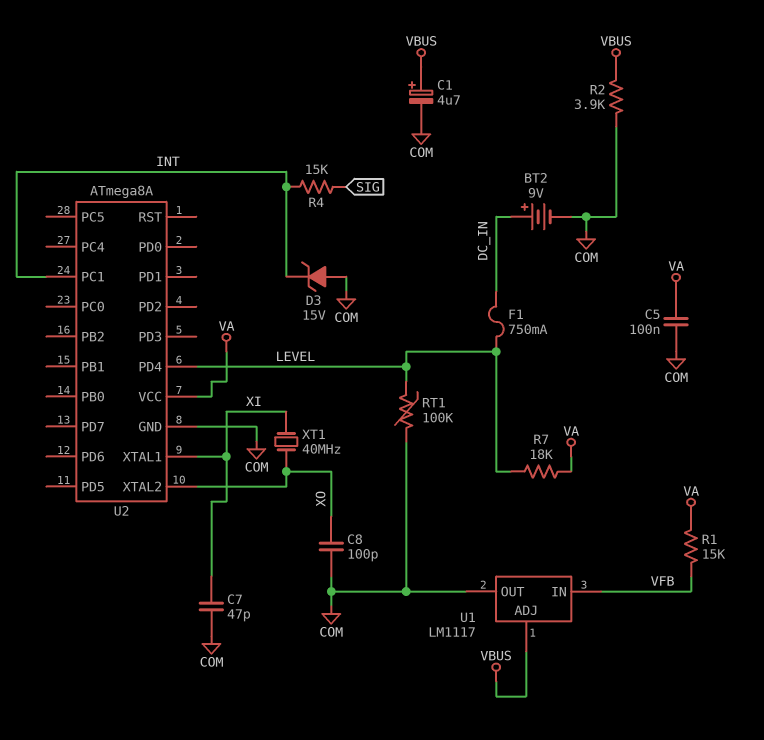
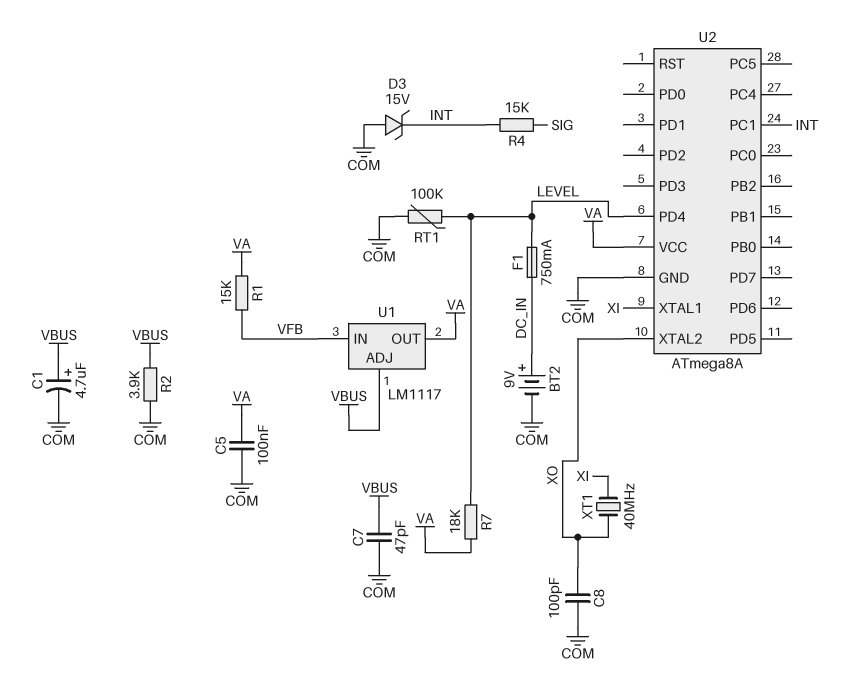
C7: 47pF (COM, XI) -> 47pF (COM, VBUS)
U1 pin OUT: COM -> VA

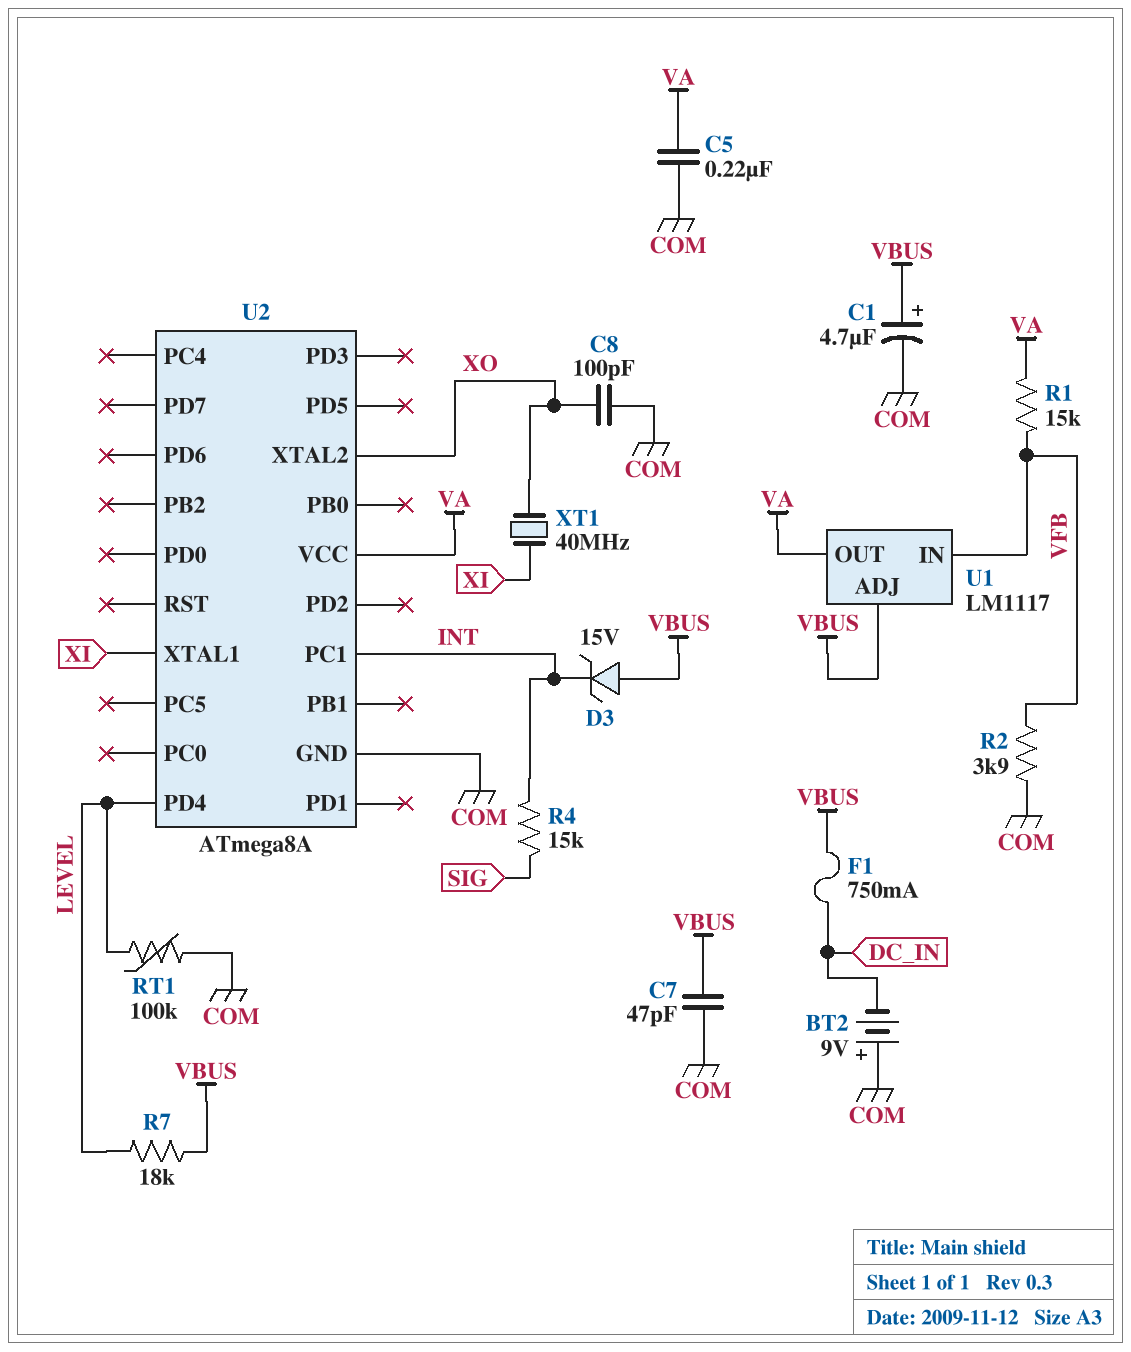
BT2: 9V (plus DC_IN, minus COM) -> 9V (plus COM, minus DC_IN)
C5: 100nF (COM, VA) -> 220nF (COM, VA)
D3: zener 15V (A COM, K INT) -> zener 15V (A VBUS, K INT)
F1: 750mA (DC_IN, LEVEL) -> 750mA (DC_IN, VBUS)
R2: 3.9k (COM, VBUS) -> 3.9k (COM, VFB)
R7: 18k (LEVEL, VA) -> 18k (LEVEL, VBUS)

